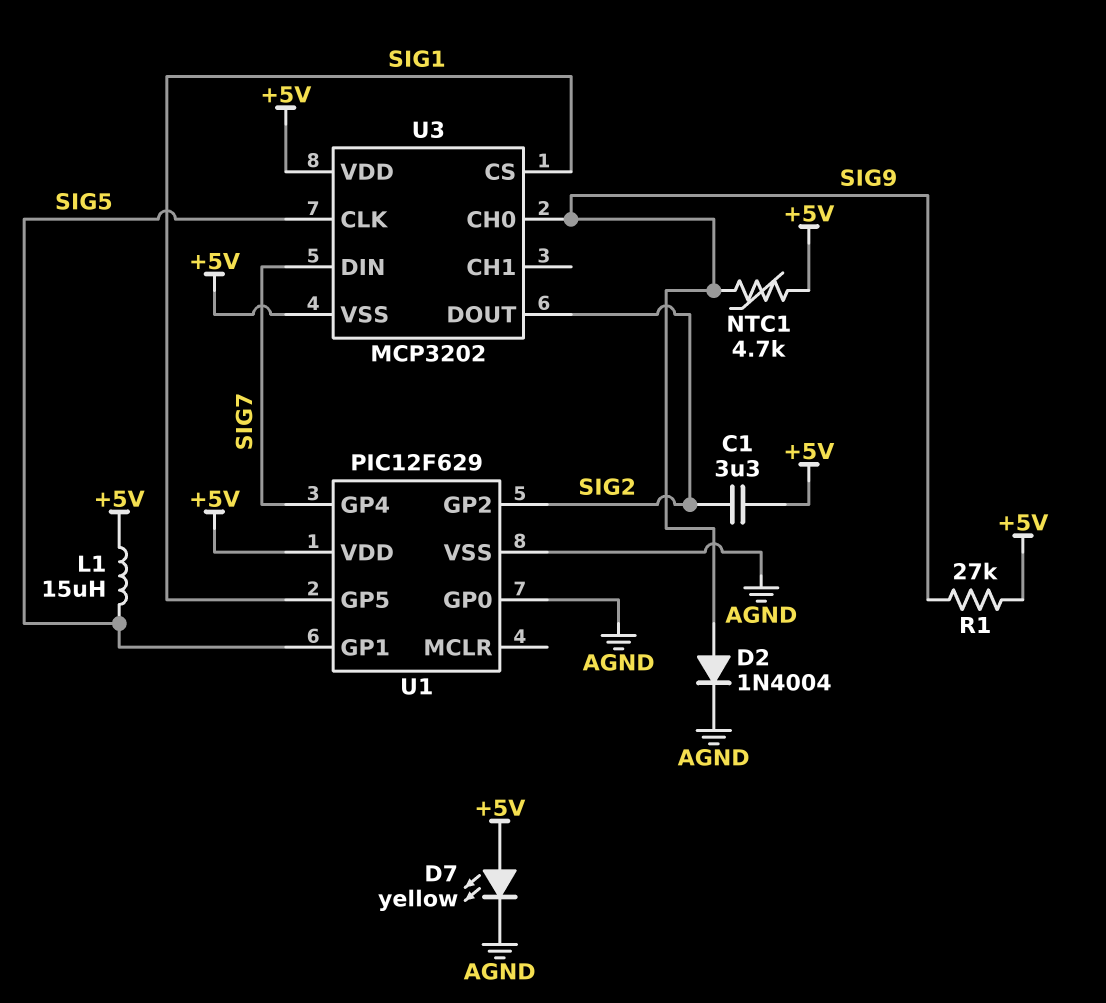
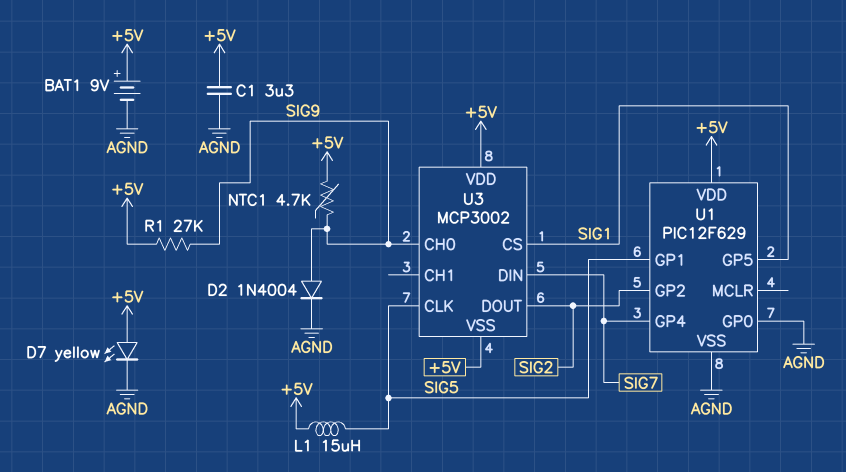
BAT1: none -> 9V (plus +5V, minus AGND)
C1: 3.3uF (+5V, SIG2) -> 3.3uF (+5V, AGND)
U3: MCP3202 -> MCP3002

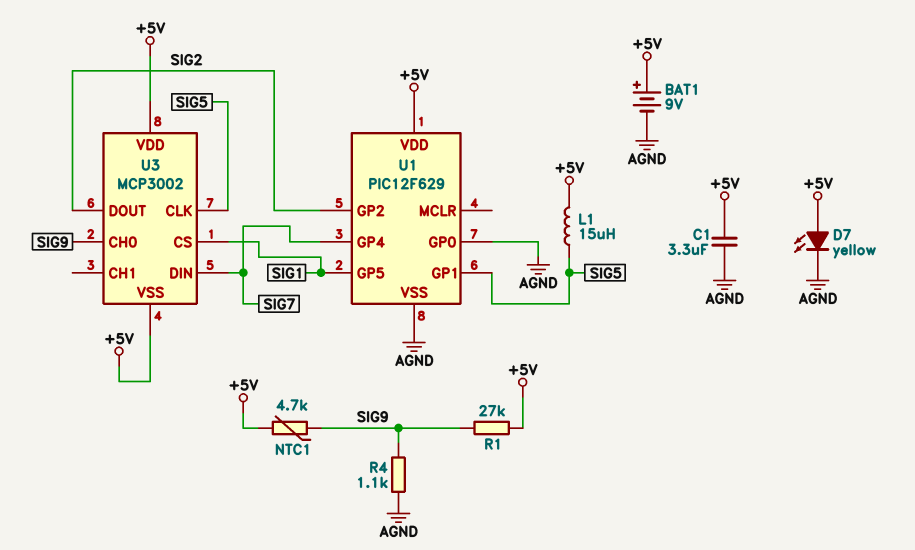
D2: diode 1N4004 (A SIG9, K AGND) -> none
R4: none -> 1.1k (AGND, SIG9)

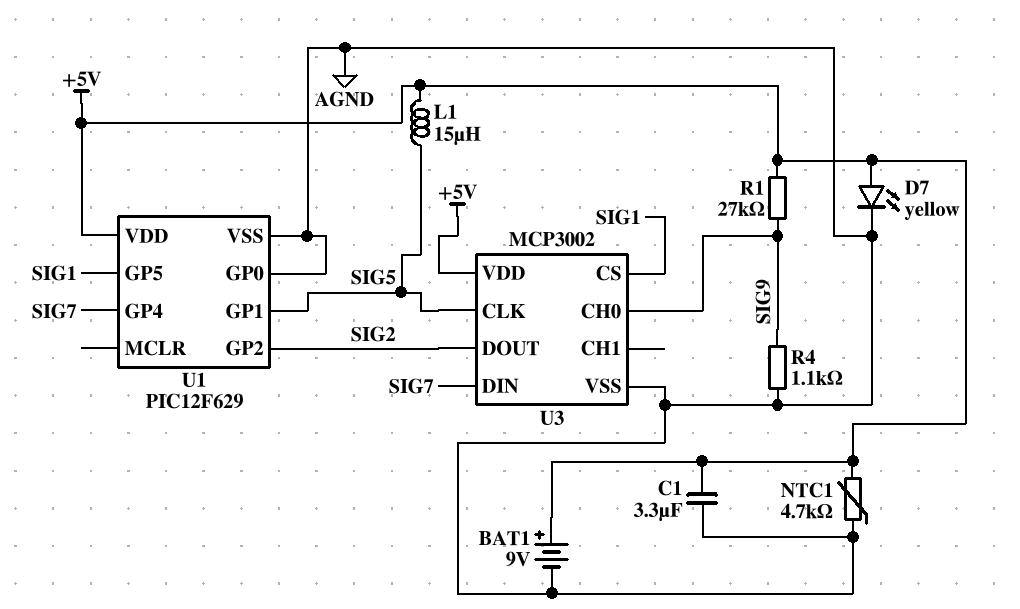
NTC1: 4.7k (+5V, SIG9) -> 4.7k (+5V, AGND)
U3 pin VSS: +5V -> AGND

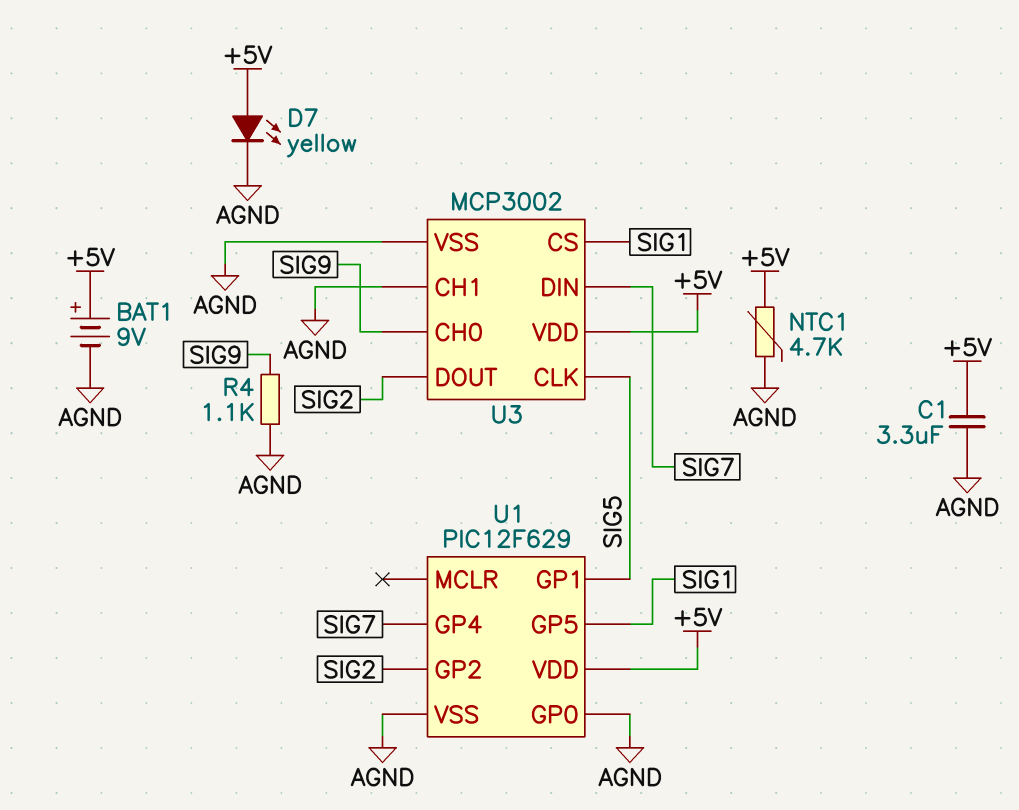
L1: 15uH (+5V, SIG5) -> none
R1: 27k (+5V, SIG9) -> none
U3 pin CH1: none -> AGND

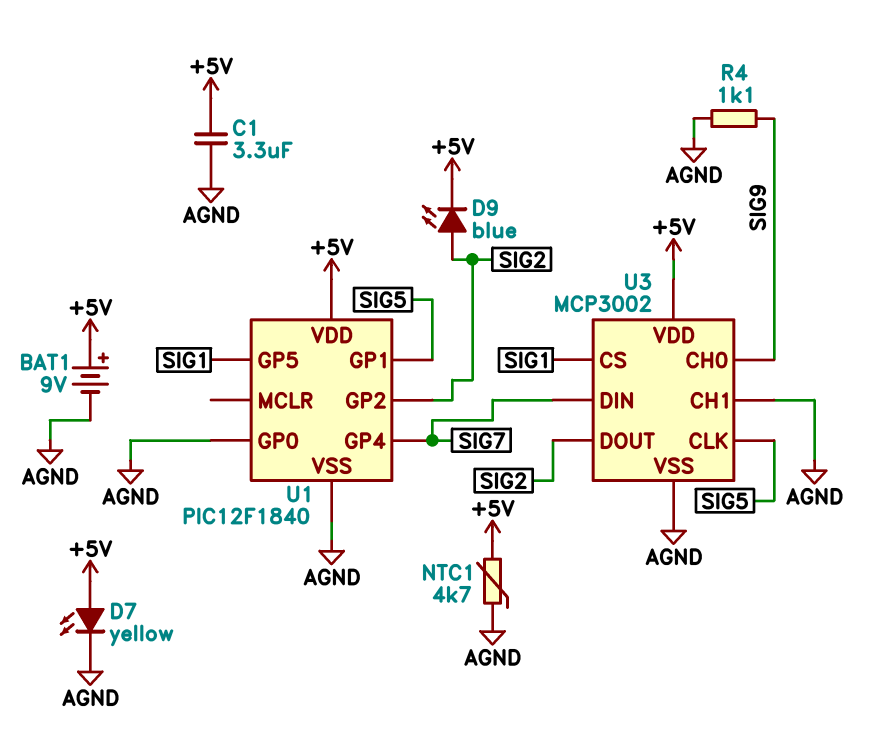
D9: none -> LED blue (A SIG2, K +5V)
U1: PIC12F629 -> PIC12F1840

